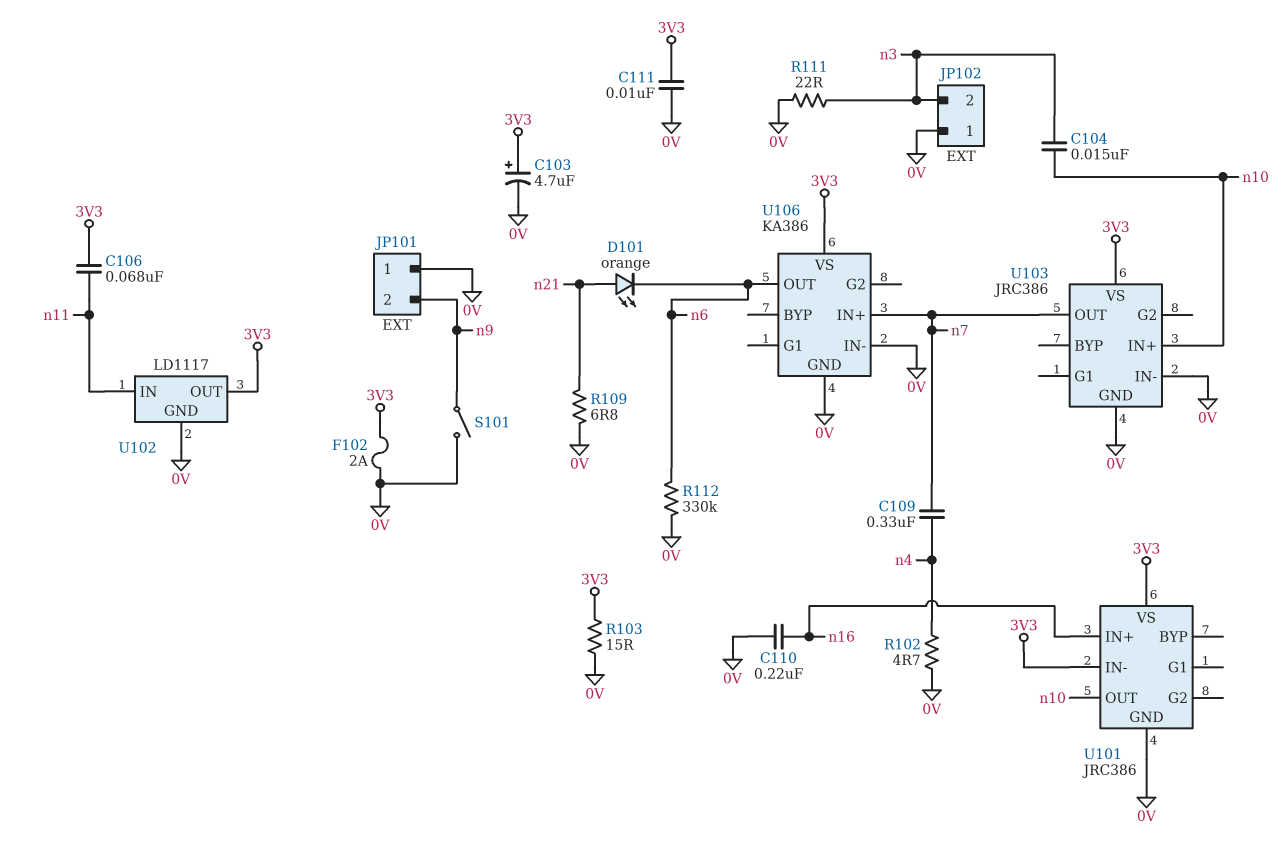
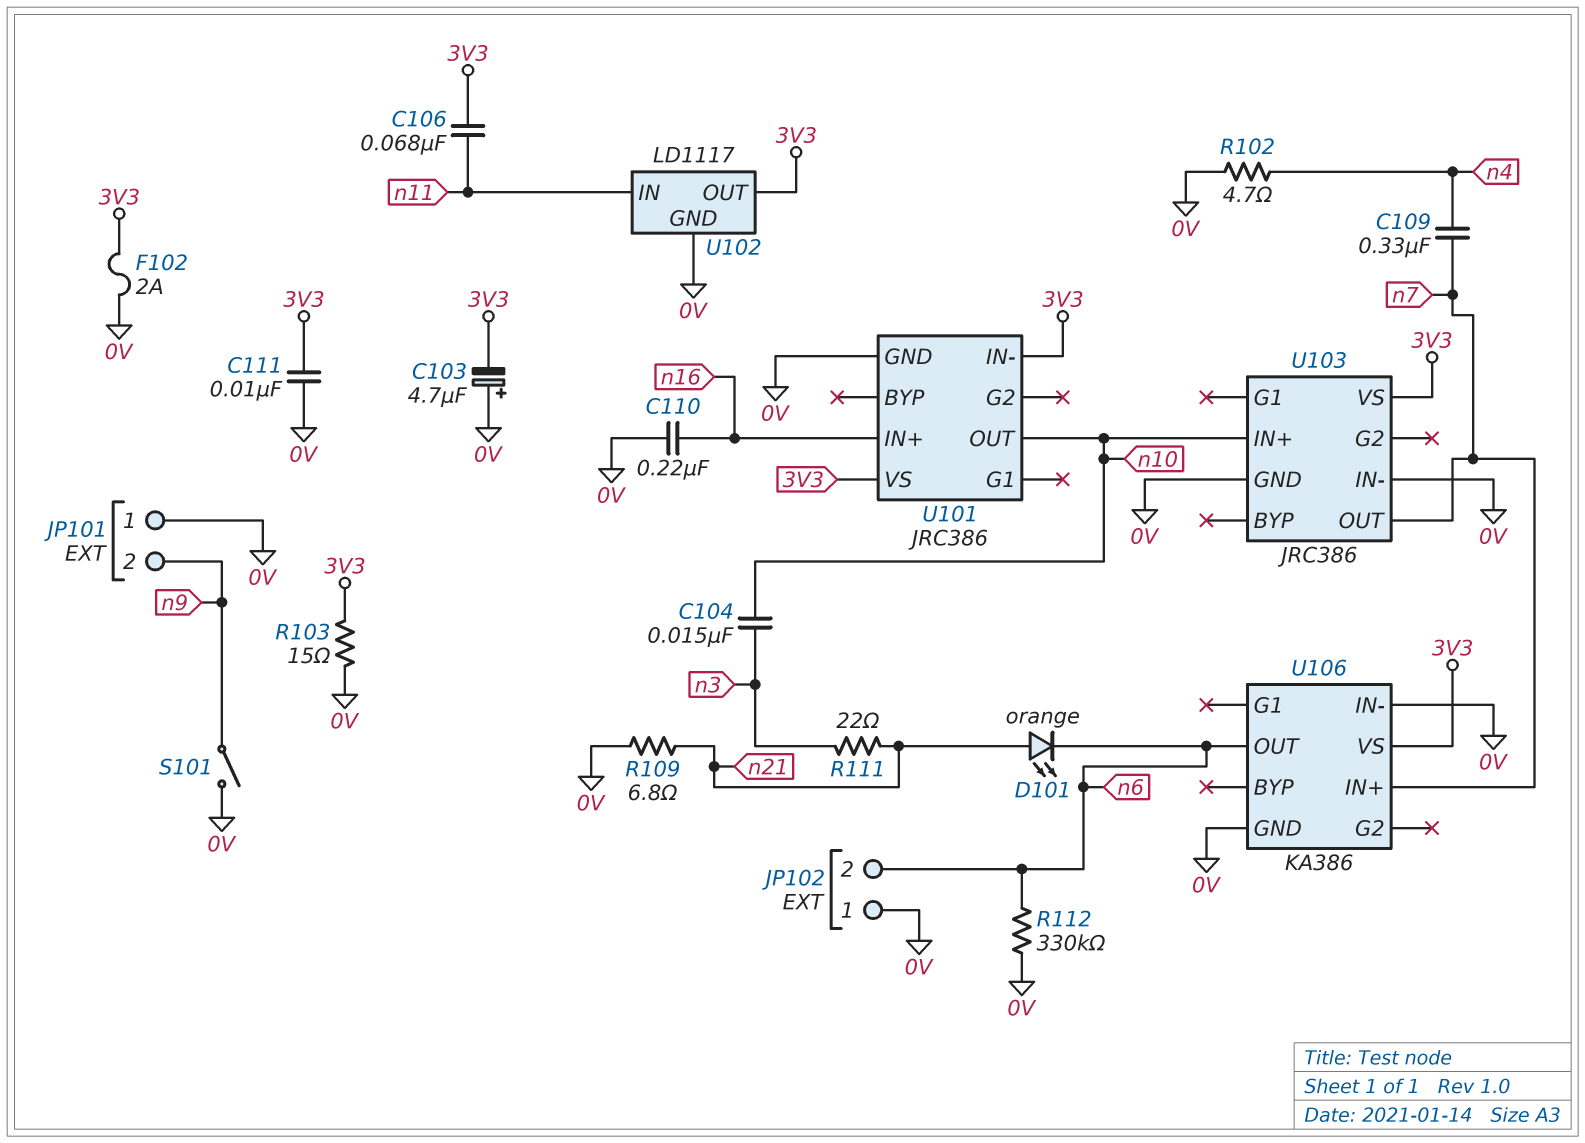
C103: 4.7uF (plus 3V3, minus 0V) -> 4.7uF (plus 0V, minus 3V3)
JP102 pin 2: n3 -> n6
R111: 22 (0V, n3) -> 22 (n3, n21)

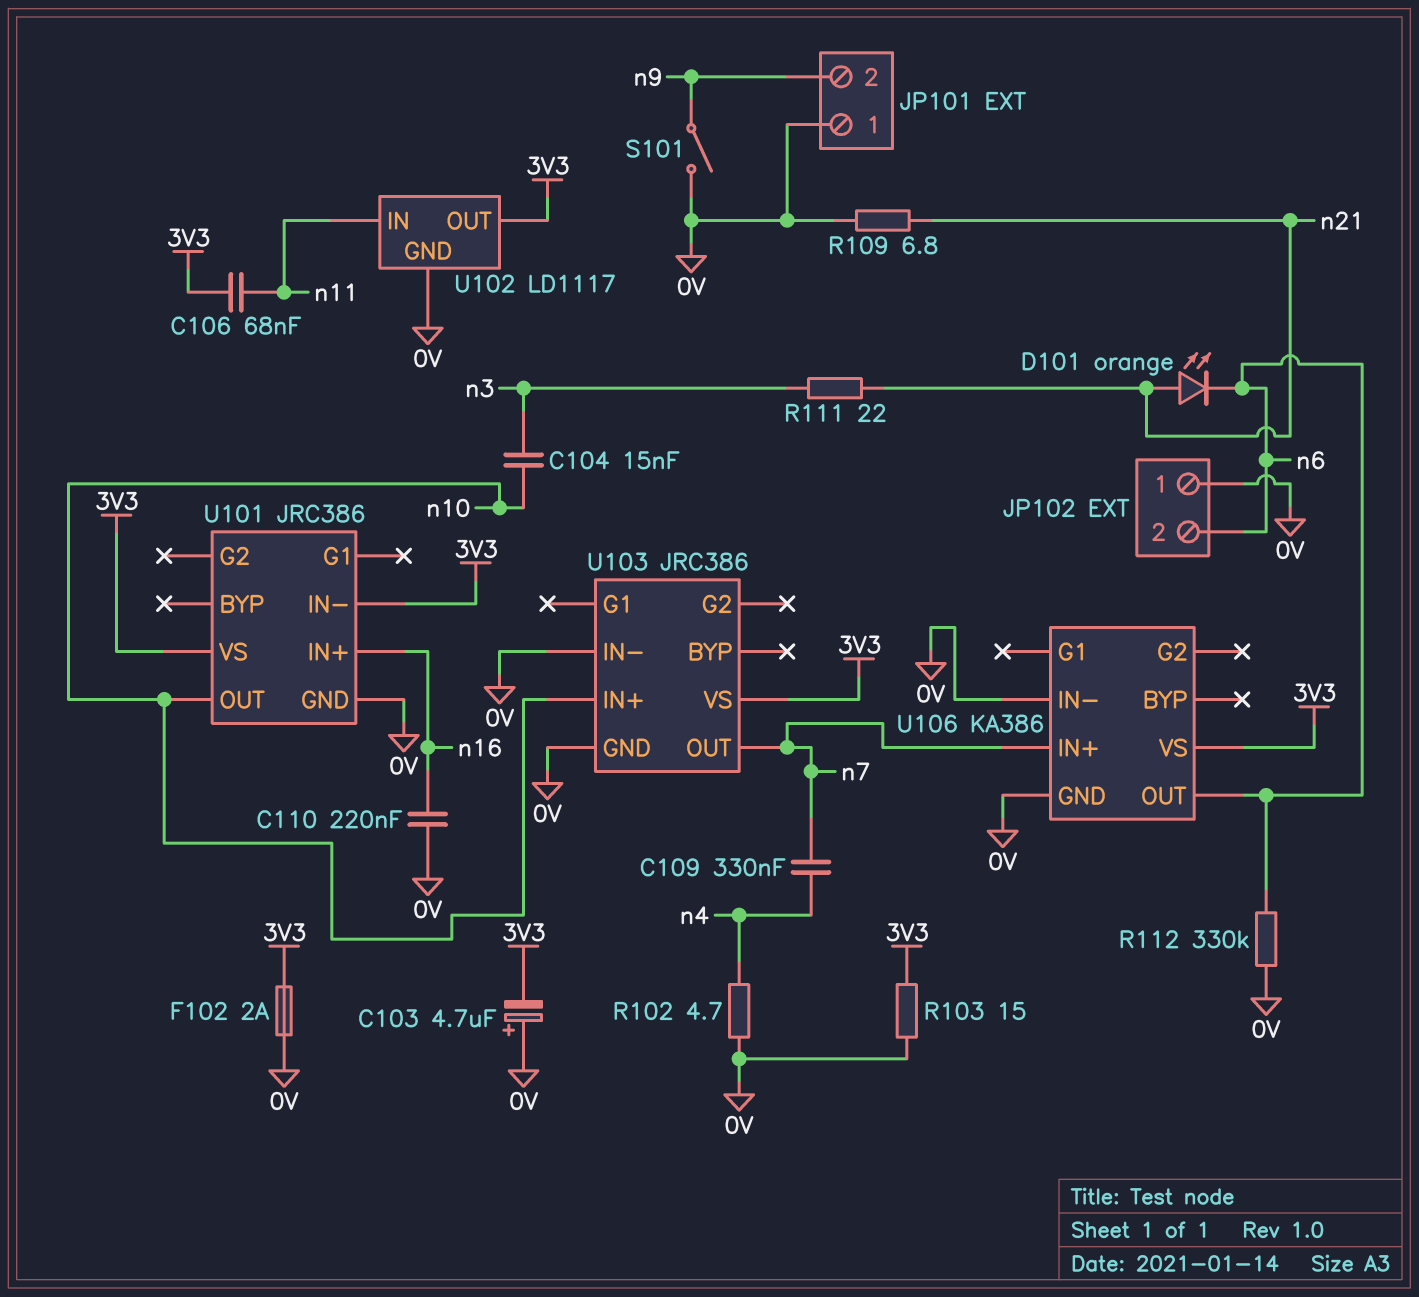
C111: 10nF (0V, 3V3) -> none

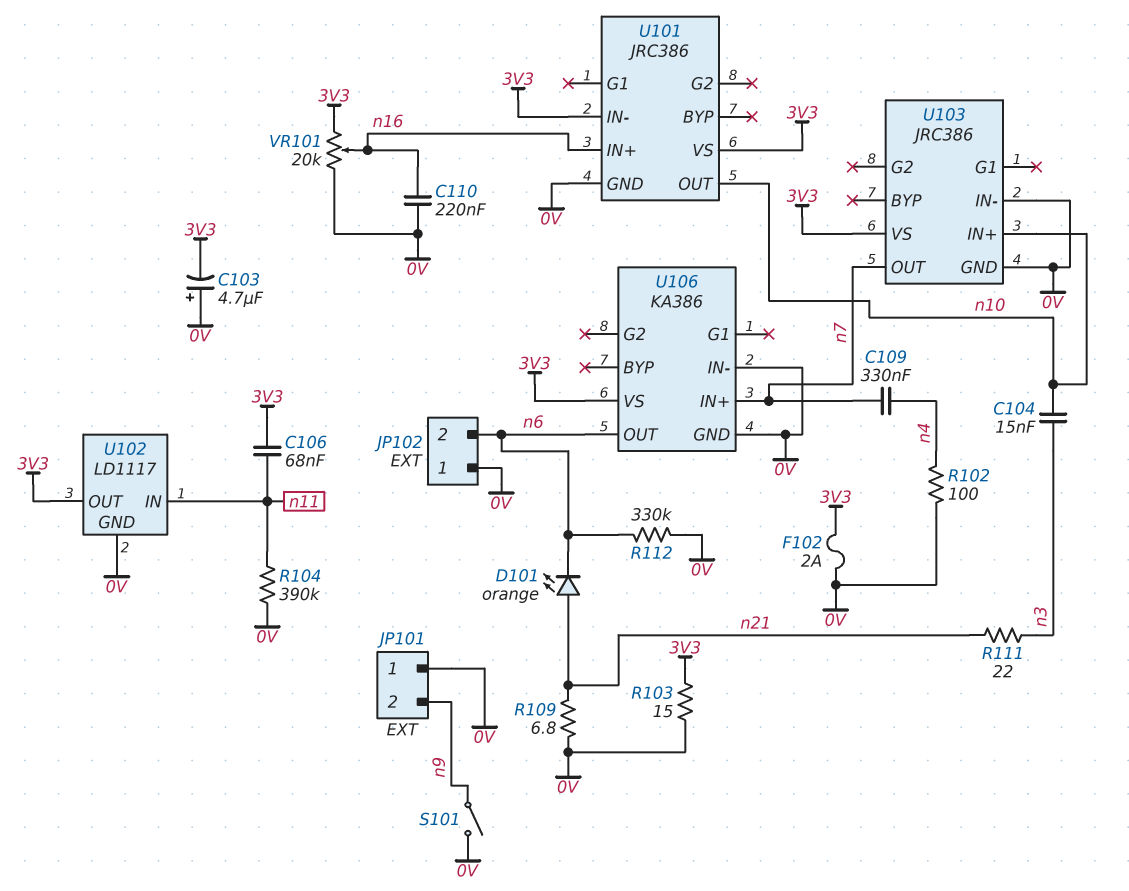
R102: 4.7 (0V, n4) -> 100 (0V, n4)
R104: none -> 390k (0V, n11)
VR101: none -> 20k (0V, 3V3, wiper n16)

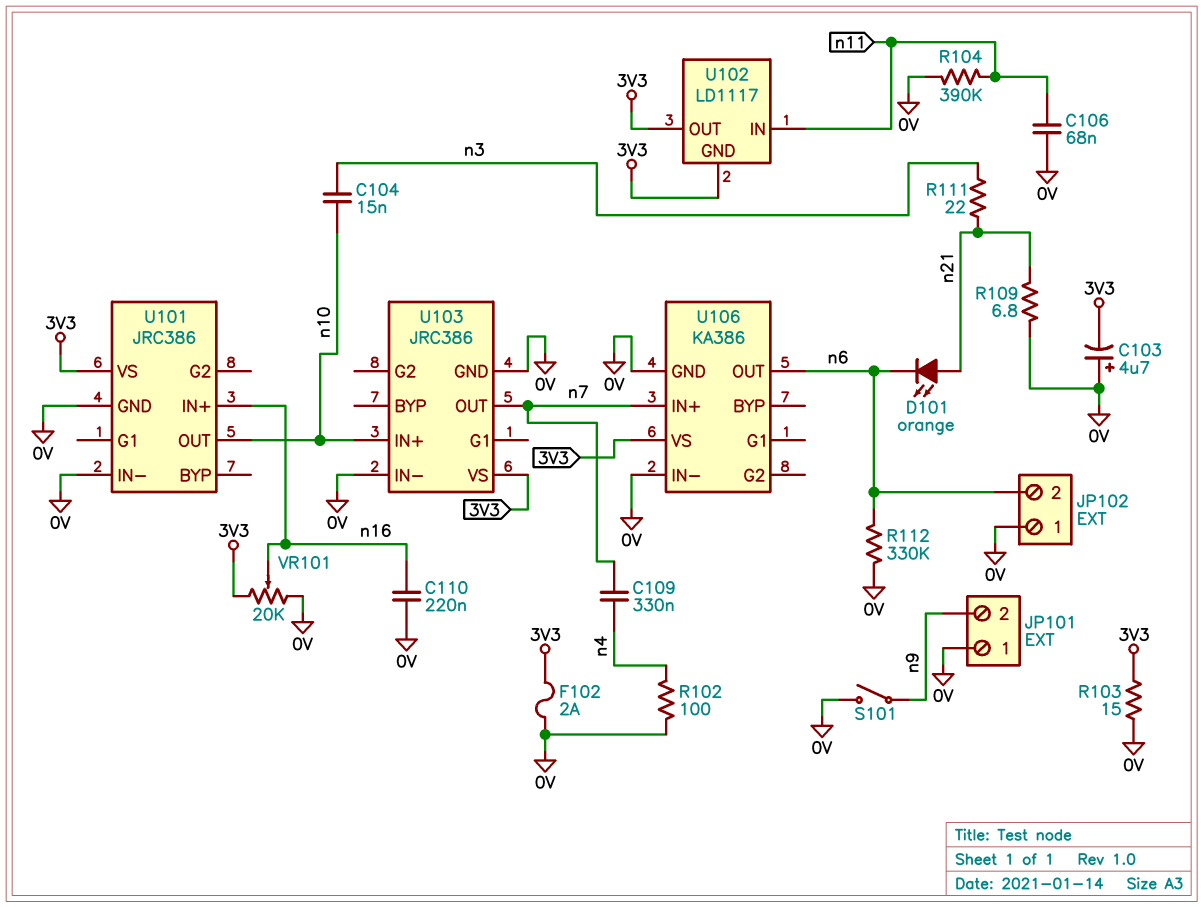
C106: 68nF (3V3, n11) -> 68nF (0V, n11)
U101 pin IN-: 3V3 -> 0V
U102 pin GND: 0V -> 3V3

